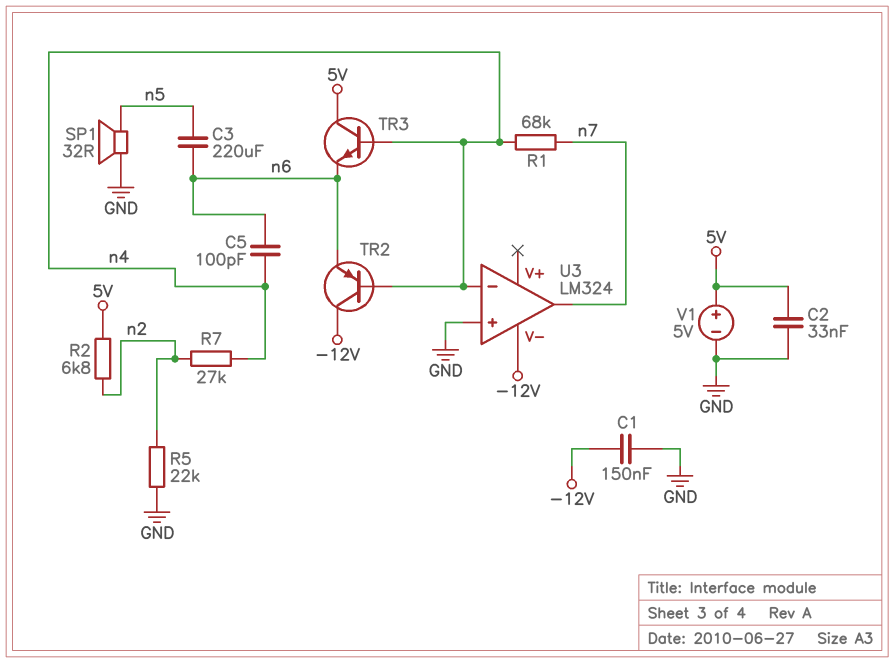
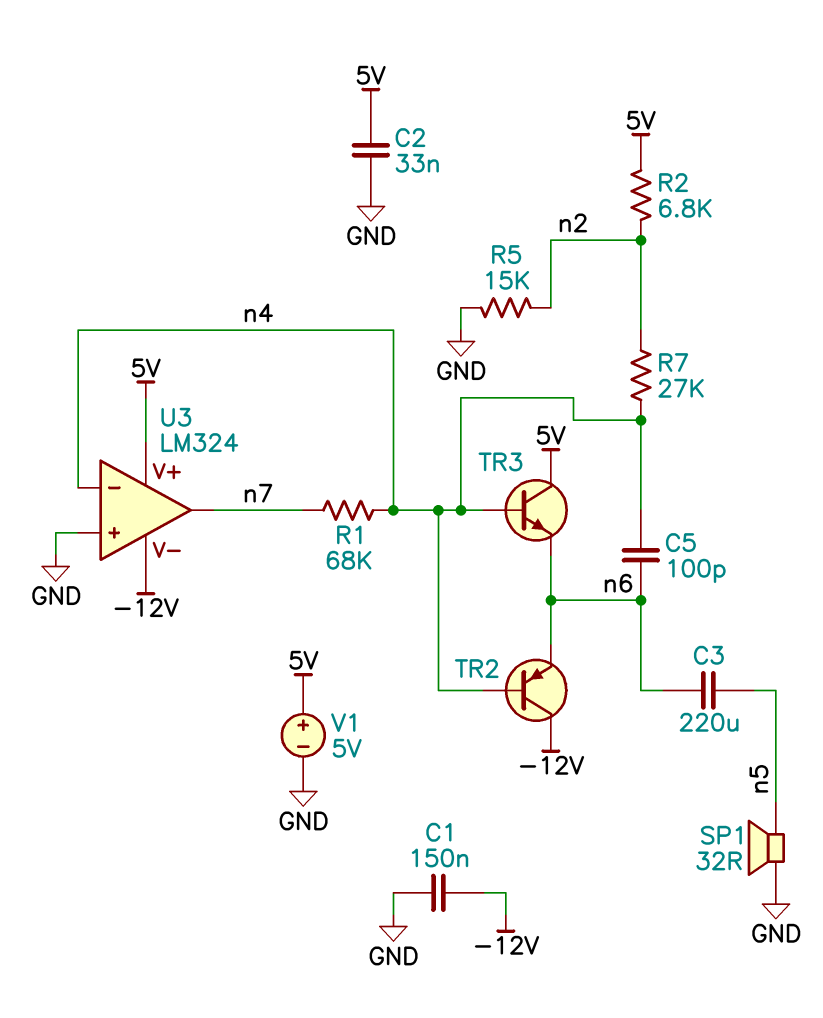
R5: 22k (GND, n2) -> 15k (GND, n2)
U3 pin V+: none -> 5V

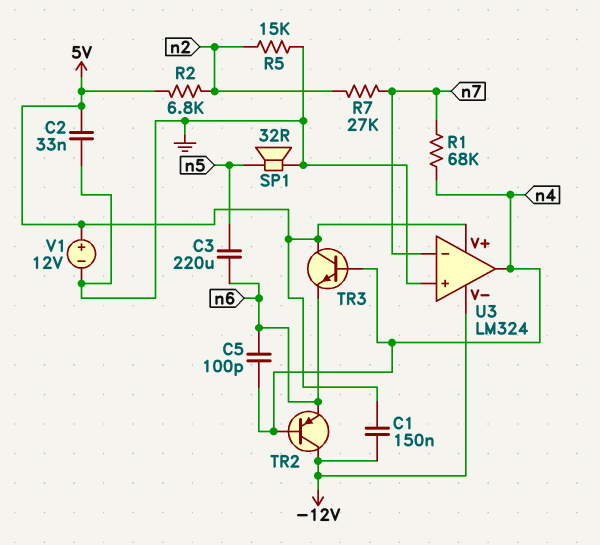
C1: 150nF (-12V, GND) -> 150nF (-12V, 5V)
R7: 27k (n2, n4) -> 27k (n2, n7)
U3 pin in-: n4 -> n7
U3 pin out: n7 -> n4
V1: 5V (plus 5V, minus GND) -> 12V (plus 5V, minus GND)

